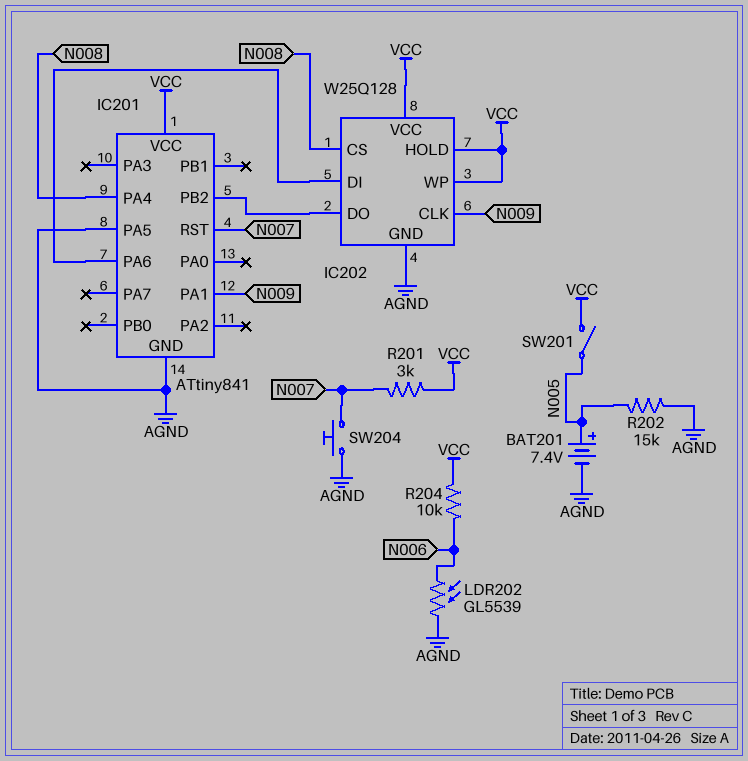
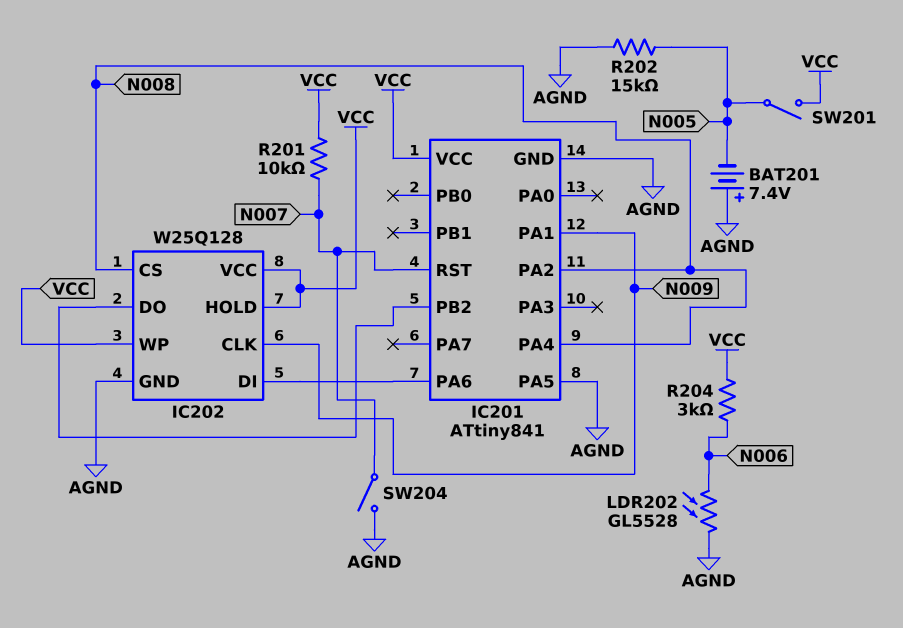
BAT201: 7.4V (plus N005, minus AGND) -> 7.4V (plus AGND, minus N005)
IC201 pin PA2: none -> N008
LDR202: GL5539 (AGND, N006) -> GL5528 (AGND, N006)
R201: 3k (N007, VCC) -> 10k (N007, VCC)
R204: 10k (N006, VCC) -> 3k (N006, VCC)
SW204: button (AGND, N007) -> switch (AGND, N007)

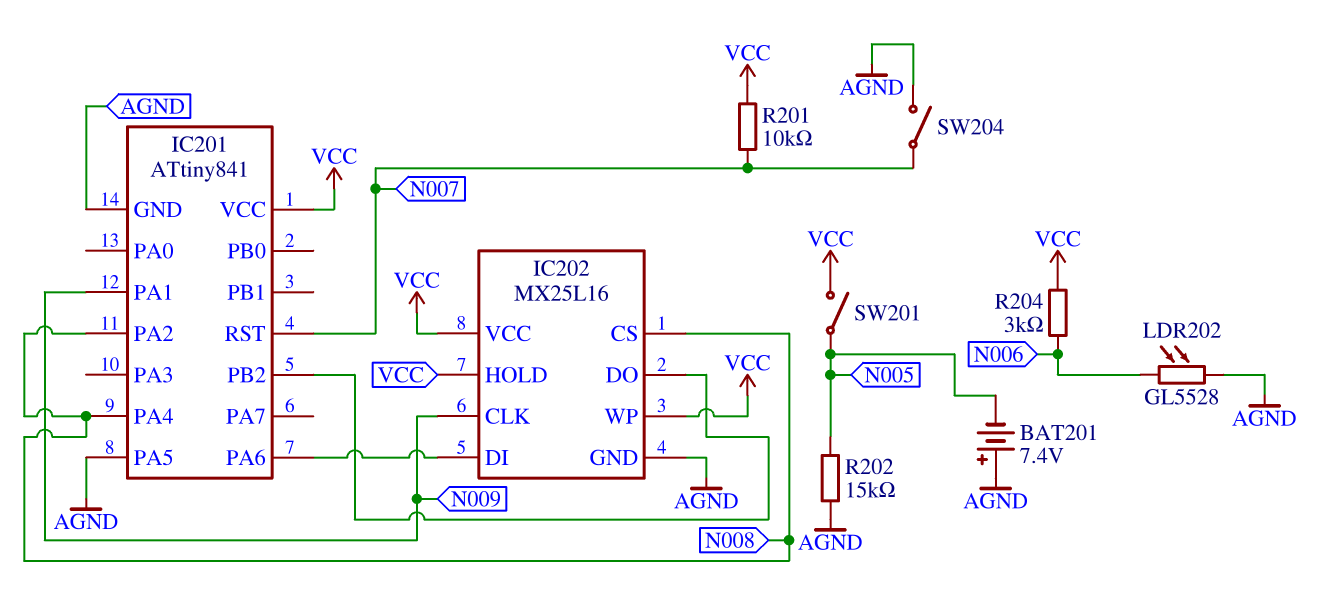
IC202: W25Q128 -> MX25L16

